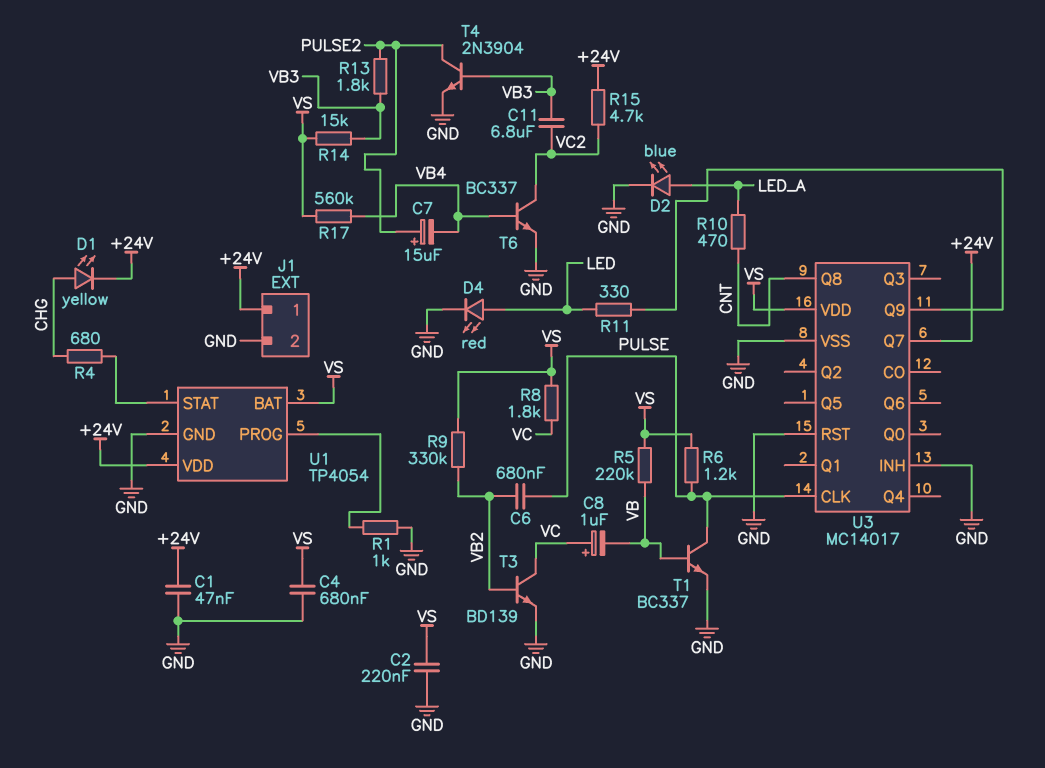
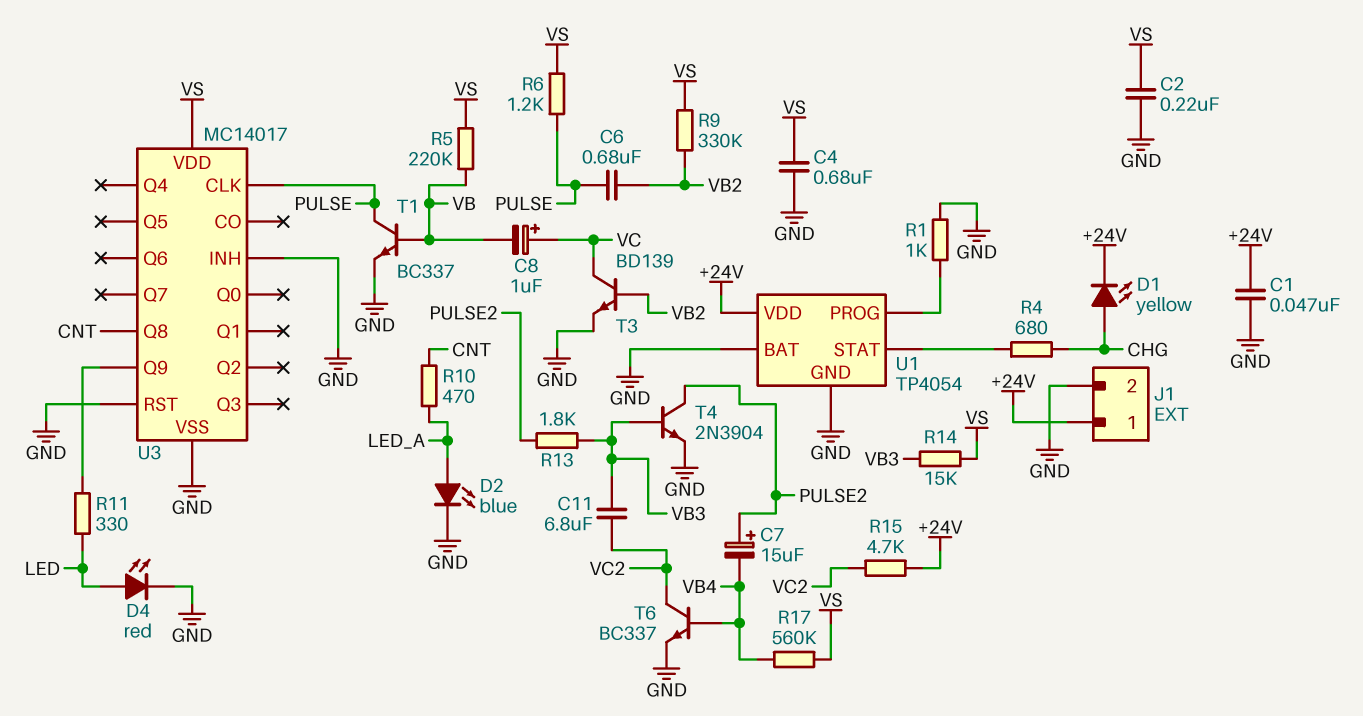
R8: 1.8k (VC, VS) -> none
U1 pin BAT: VS -> GND
U3 pin Q7: +24V -> none

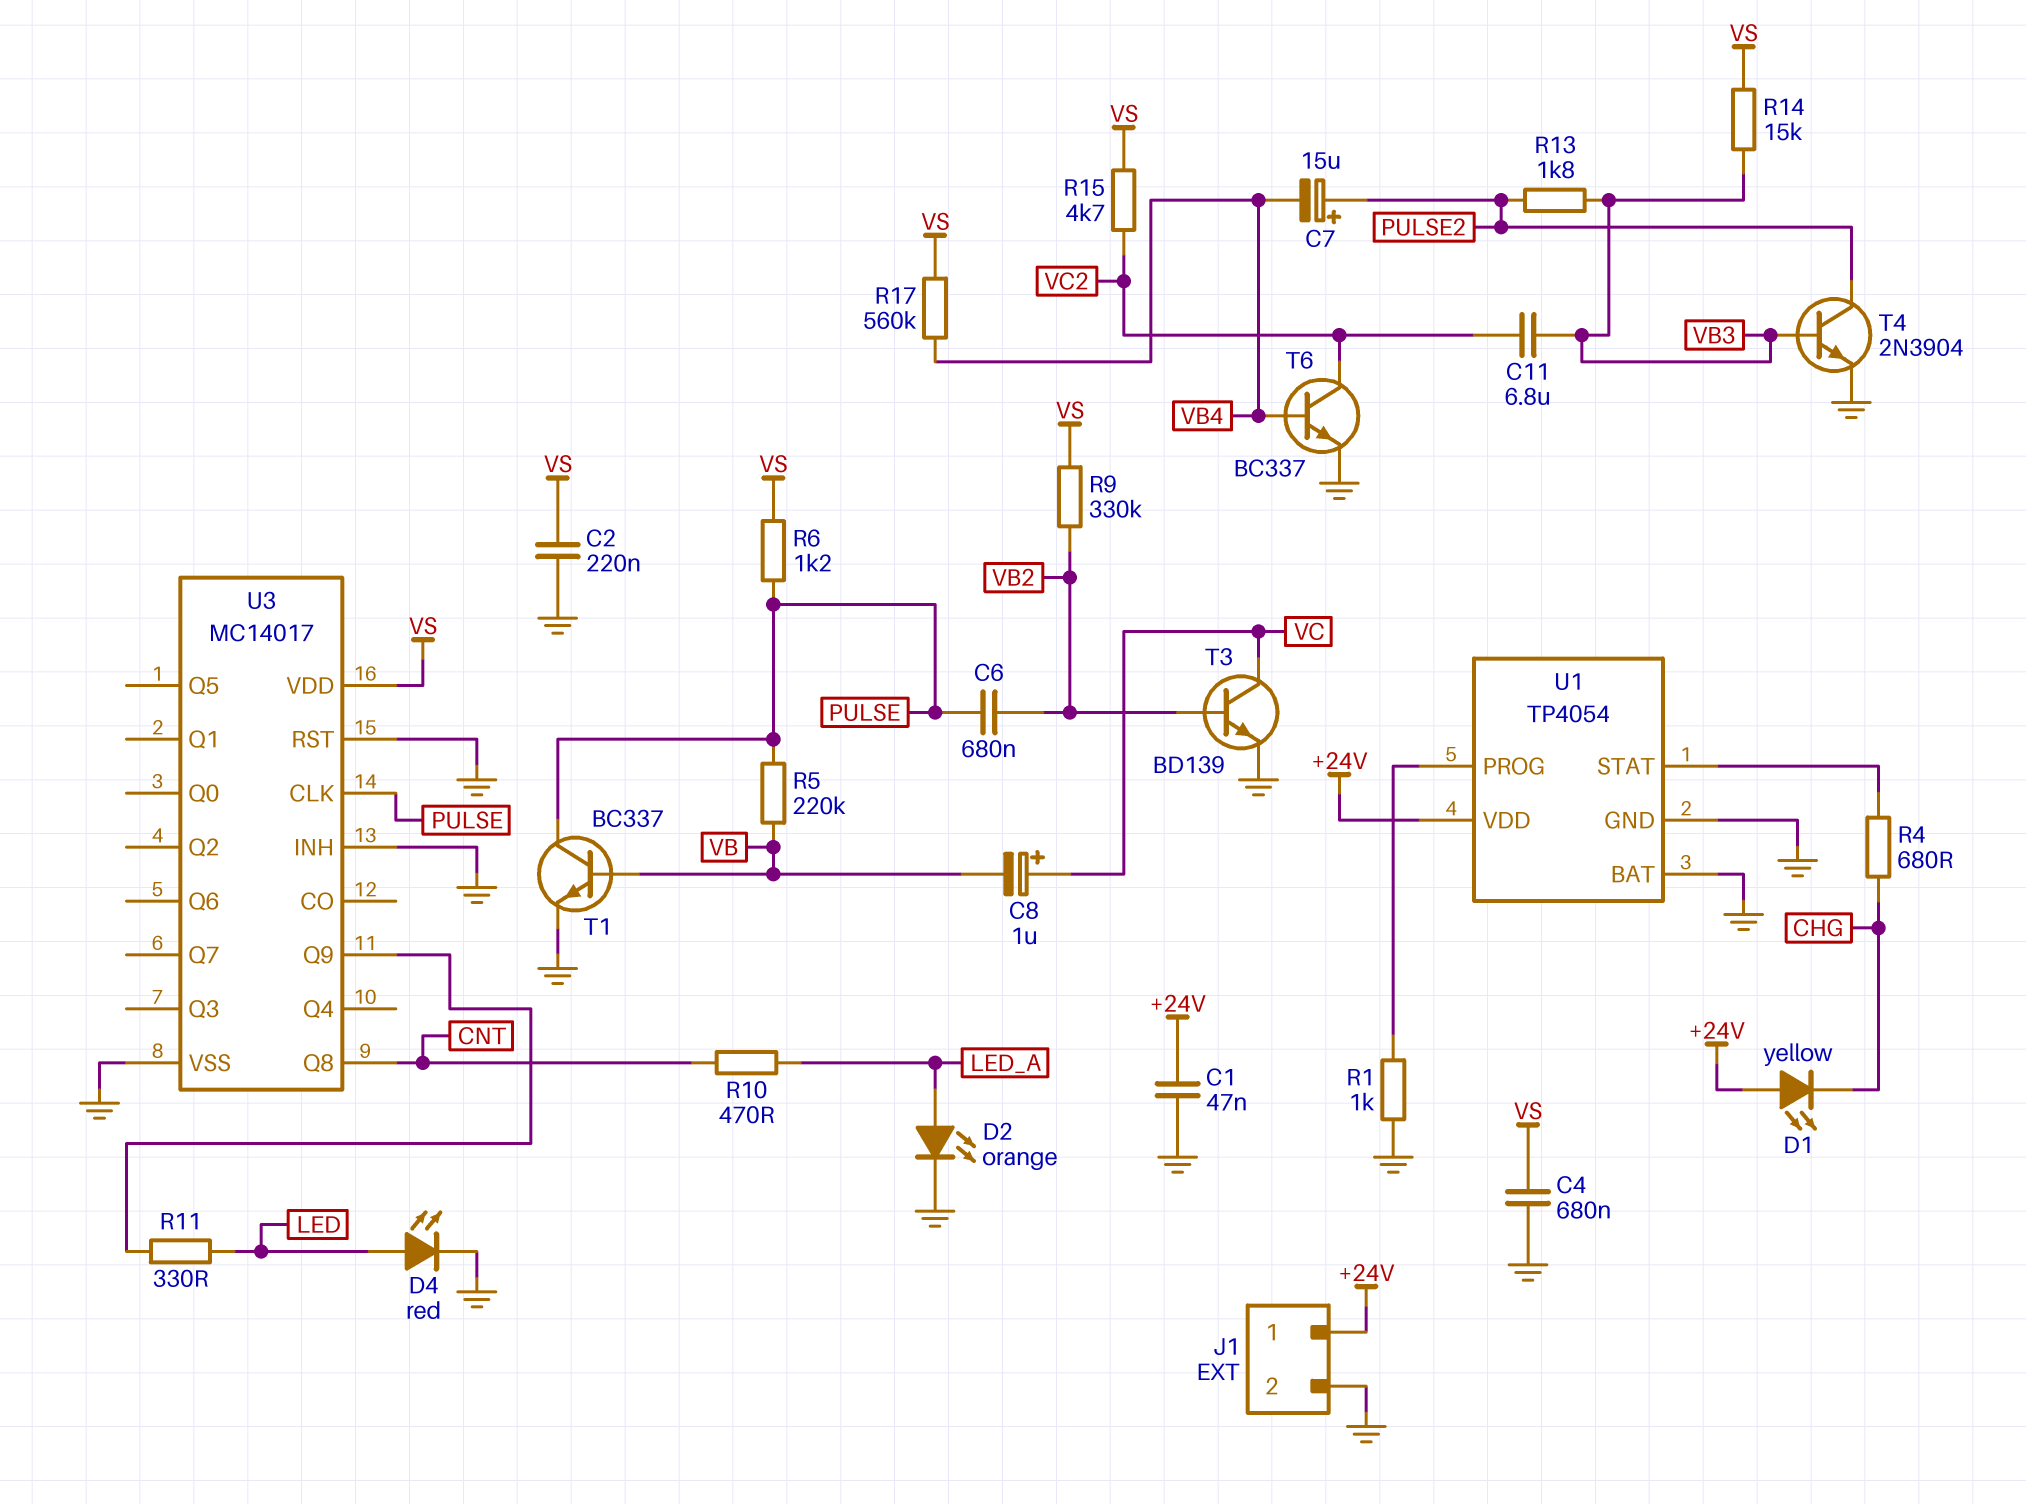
D1: LED yellow (A CHG, K +24V) -> LED yellow (A +24V, K CHG)
D2: LED blue (A LED_A, K GND) -> LED orange (A LED_A, K GND)
R5: 220k (VB, VS) -> 220k (PULSE, VB)
R15: 4.7k (+24V, VC2) -> 4.7k (VC2, VS)

